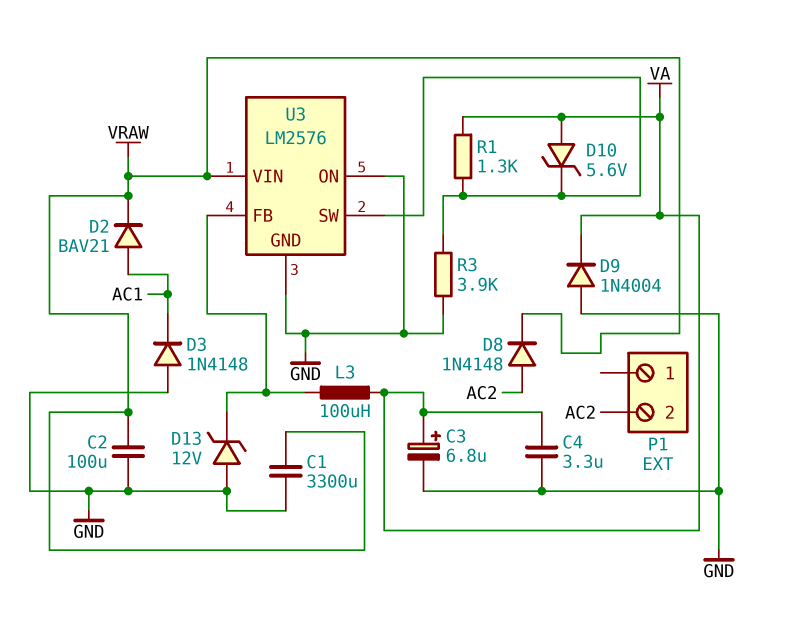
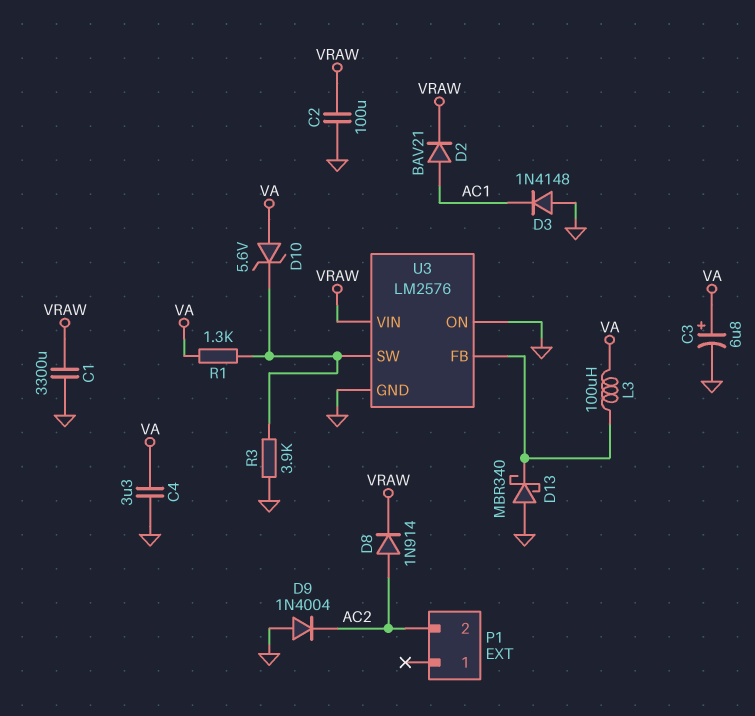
D8: diode 1N4148 (A AC2, K VRAW) -> diode 1N914 (A AC2, K VRAW)
D9: diode 1N4004 (A GND, K VA) -> diode 1N4004 (A GND, K AC2)
D13: zener 12V (A GND, K U3/FB) -> schottky MBR340 (A GND, K U3/FB)

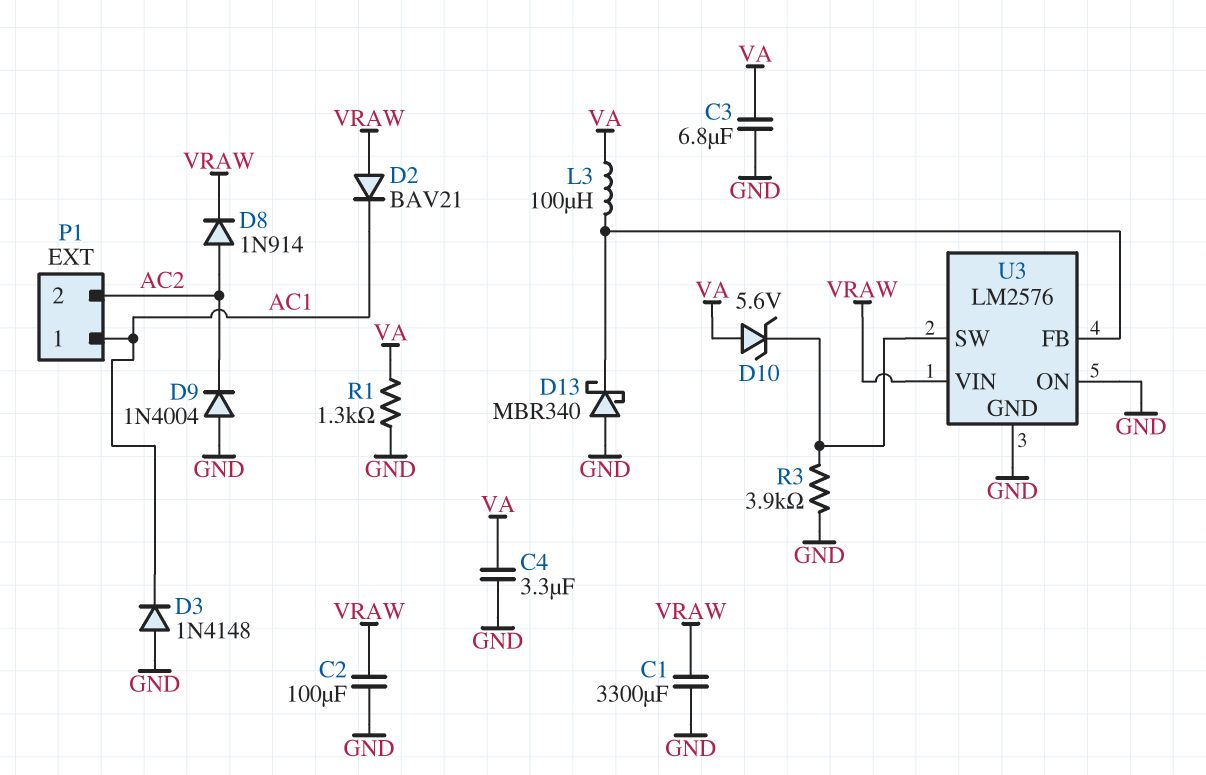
C3: 6.8uF (plus VA, minus GND) -> 6.8uF (GND, VA)
D2: diode BAV21 (A AC1, K VRAW) -> diode BAV21 (A VRAW, K AC1)
P1 pin 1: none -> AC1
R1: 1.3k (U3/SW, VA) -> 1.3k (GND, VA)

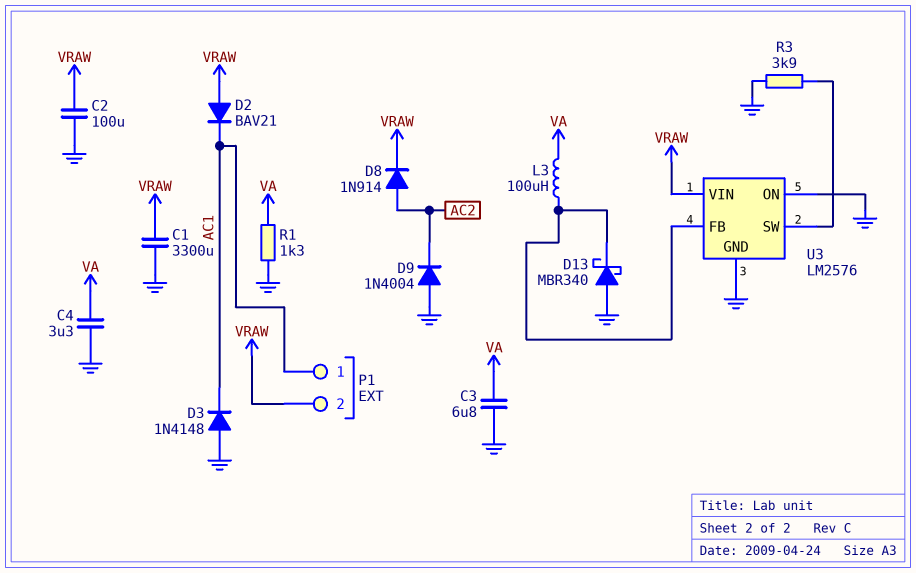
D10: zener 5.6V (A VA, K U3/SW) -> none
P1 pin 2: AC2 -> VRAW

